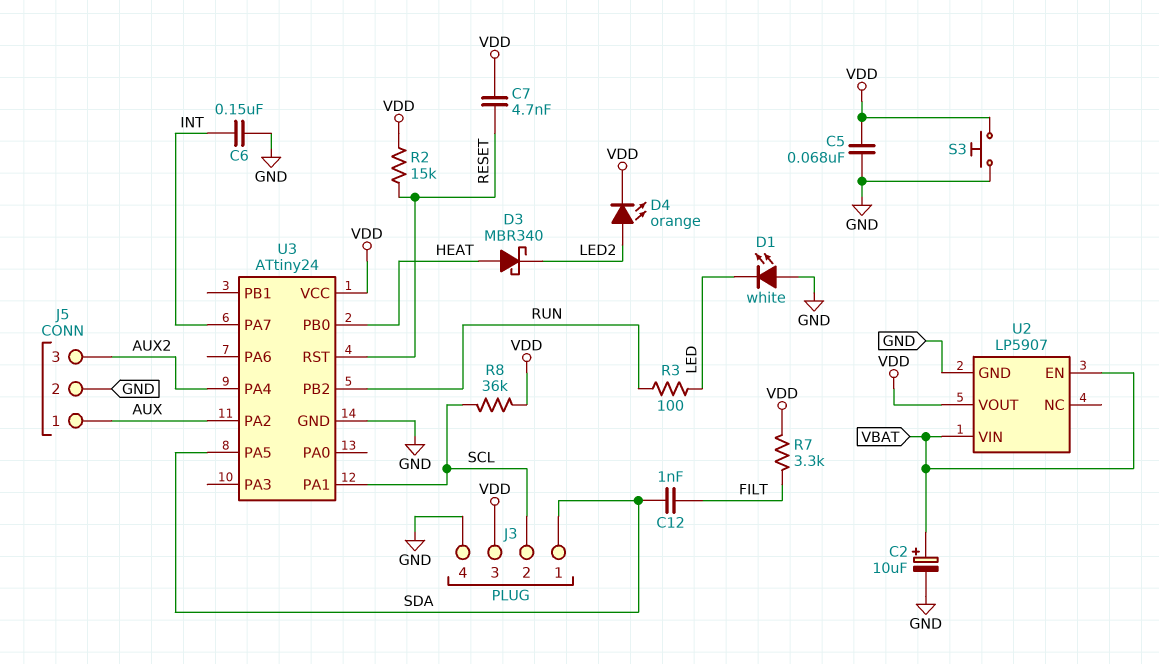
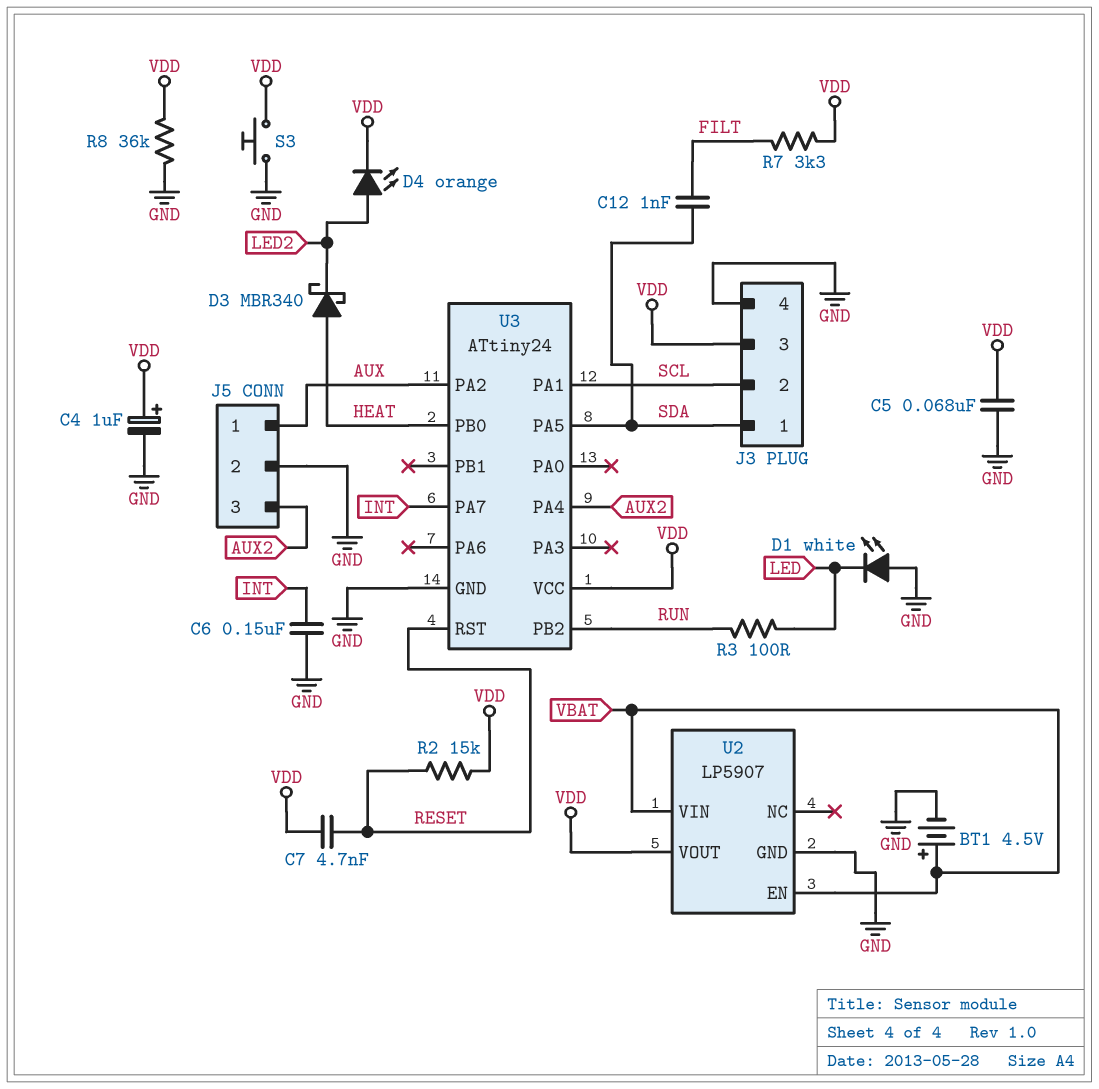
BT1: none -> 4.5V (plus VBAT, minus GND)
C2: 10uF (plus VBAT, minus GND) -> none
C4: none -> 1uF (plus VDD, minus GND)
R8: 36k (SCL, VDD) -> 36k (GND, VDD)

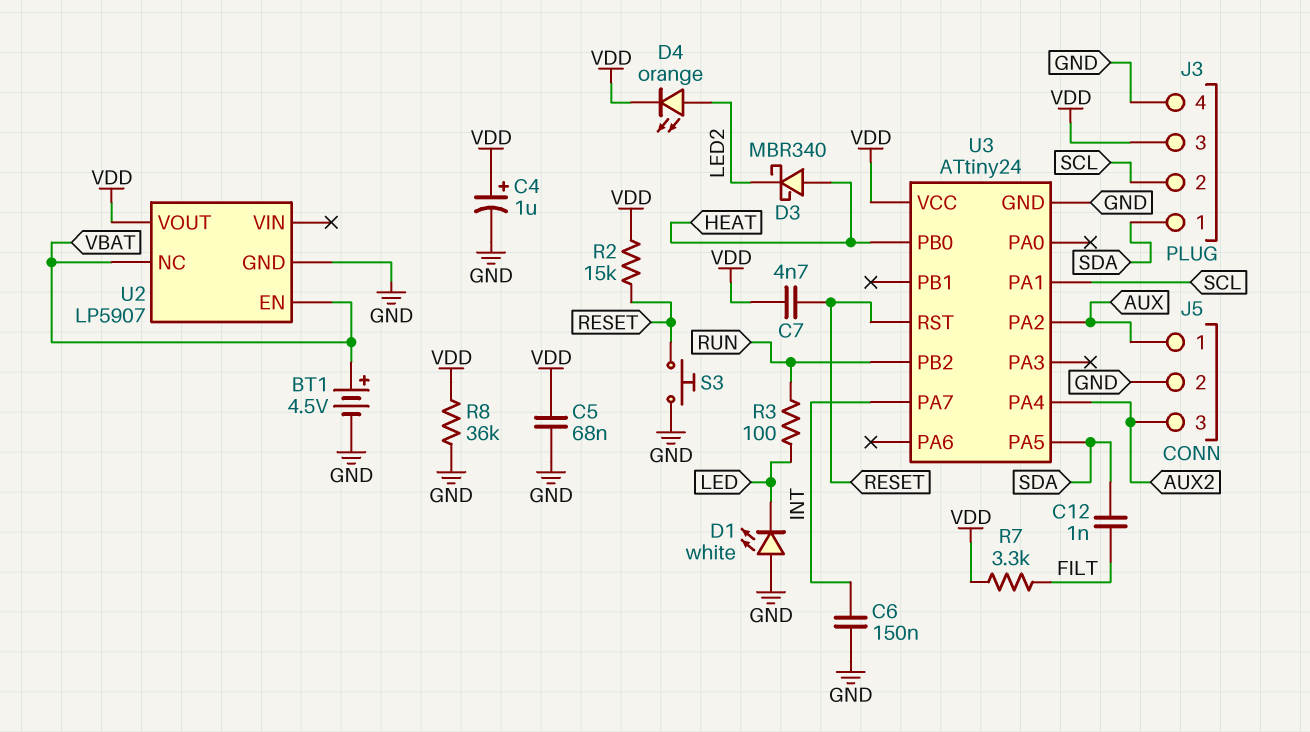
S3: button (GND, VDD) -> button (GND, RESET)
U2 pin NC: none -> VBAT
U2 pin VIN: VBAT -> none

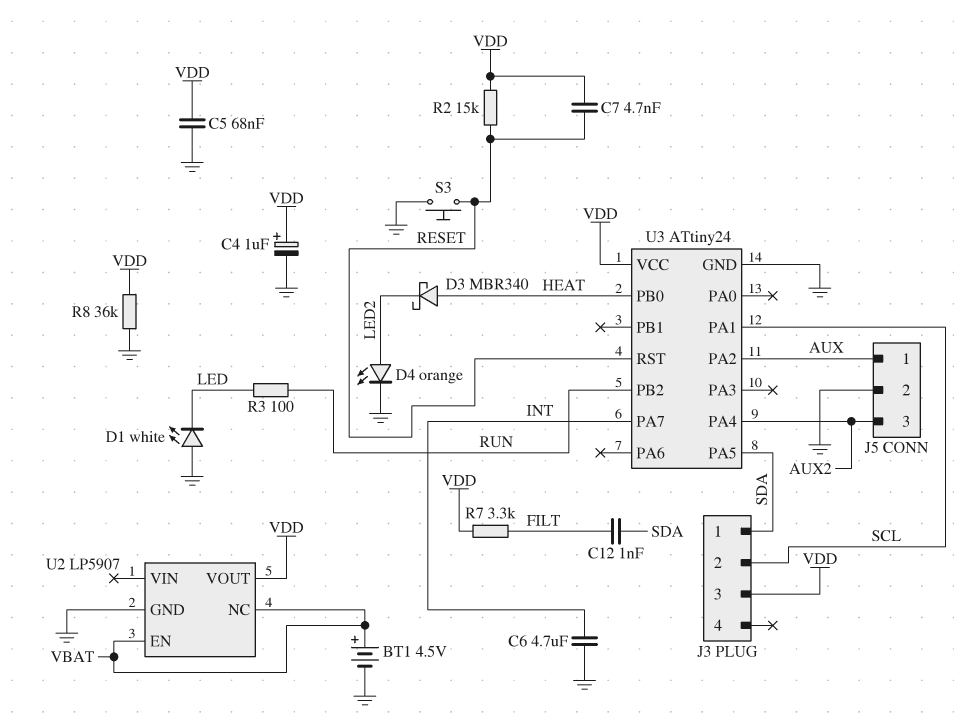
C6: 150nF (GND, INT) -> 4.7uF (GND, INT)
D4: LED orange (A LED2, K VDD) -> LED orange (A LED2, K GND)
J3 pin 4: GND -> none

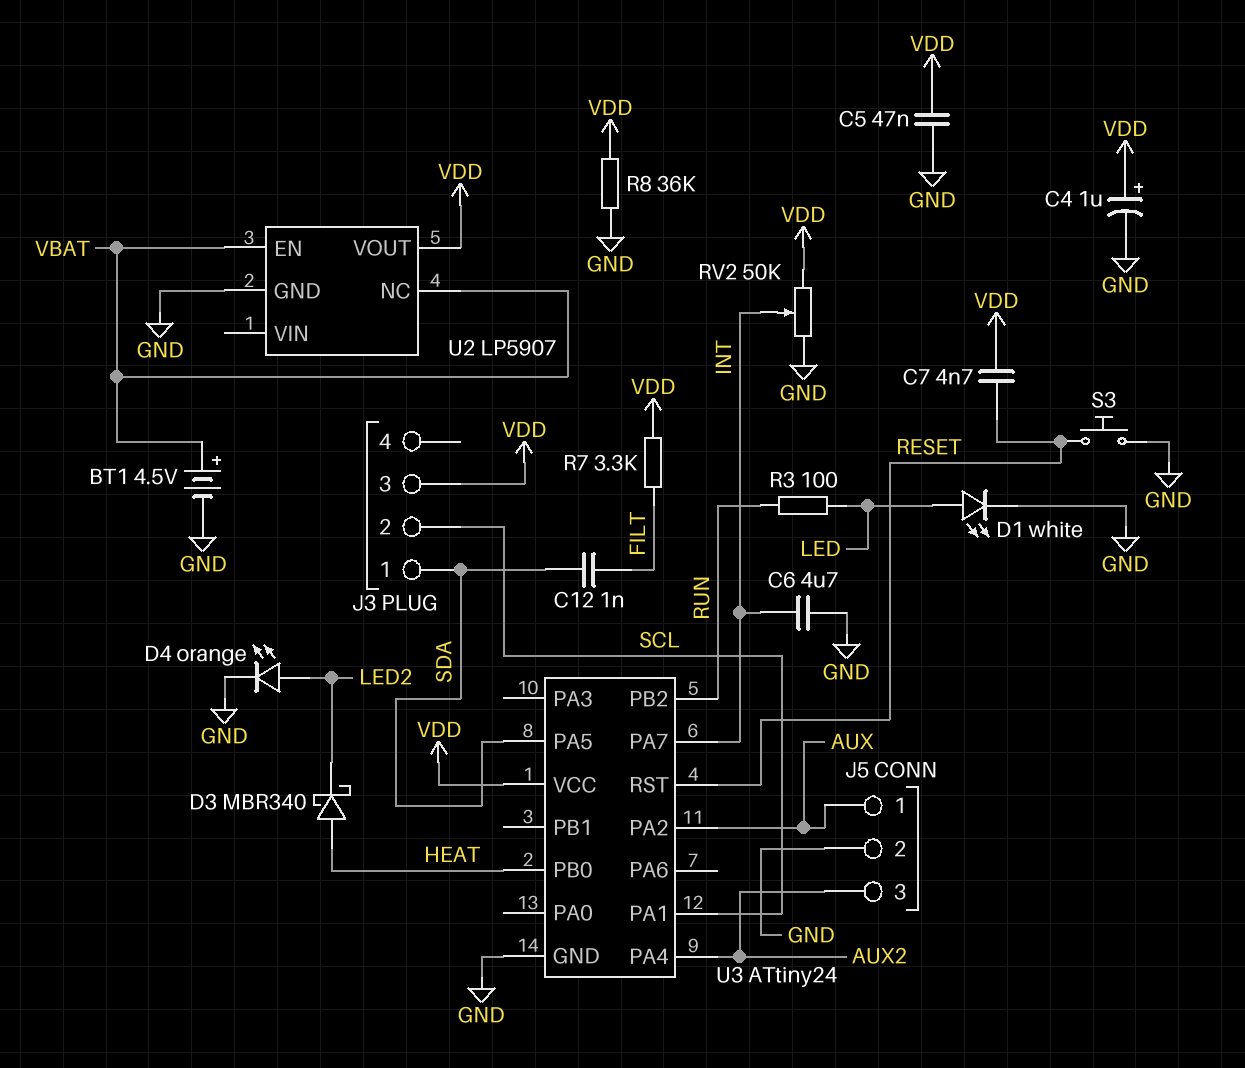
C5: 68nF (GND, VDD) -> 47nF (GND, VDD)
D1: LED white (A GND, K LED) -> LED white (A LED, K GND)
R2: 15k (RESET, VDD) -> none
RV2: none -> 50k (GND, VDD, wiper INT)

